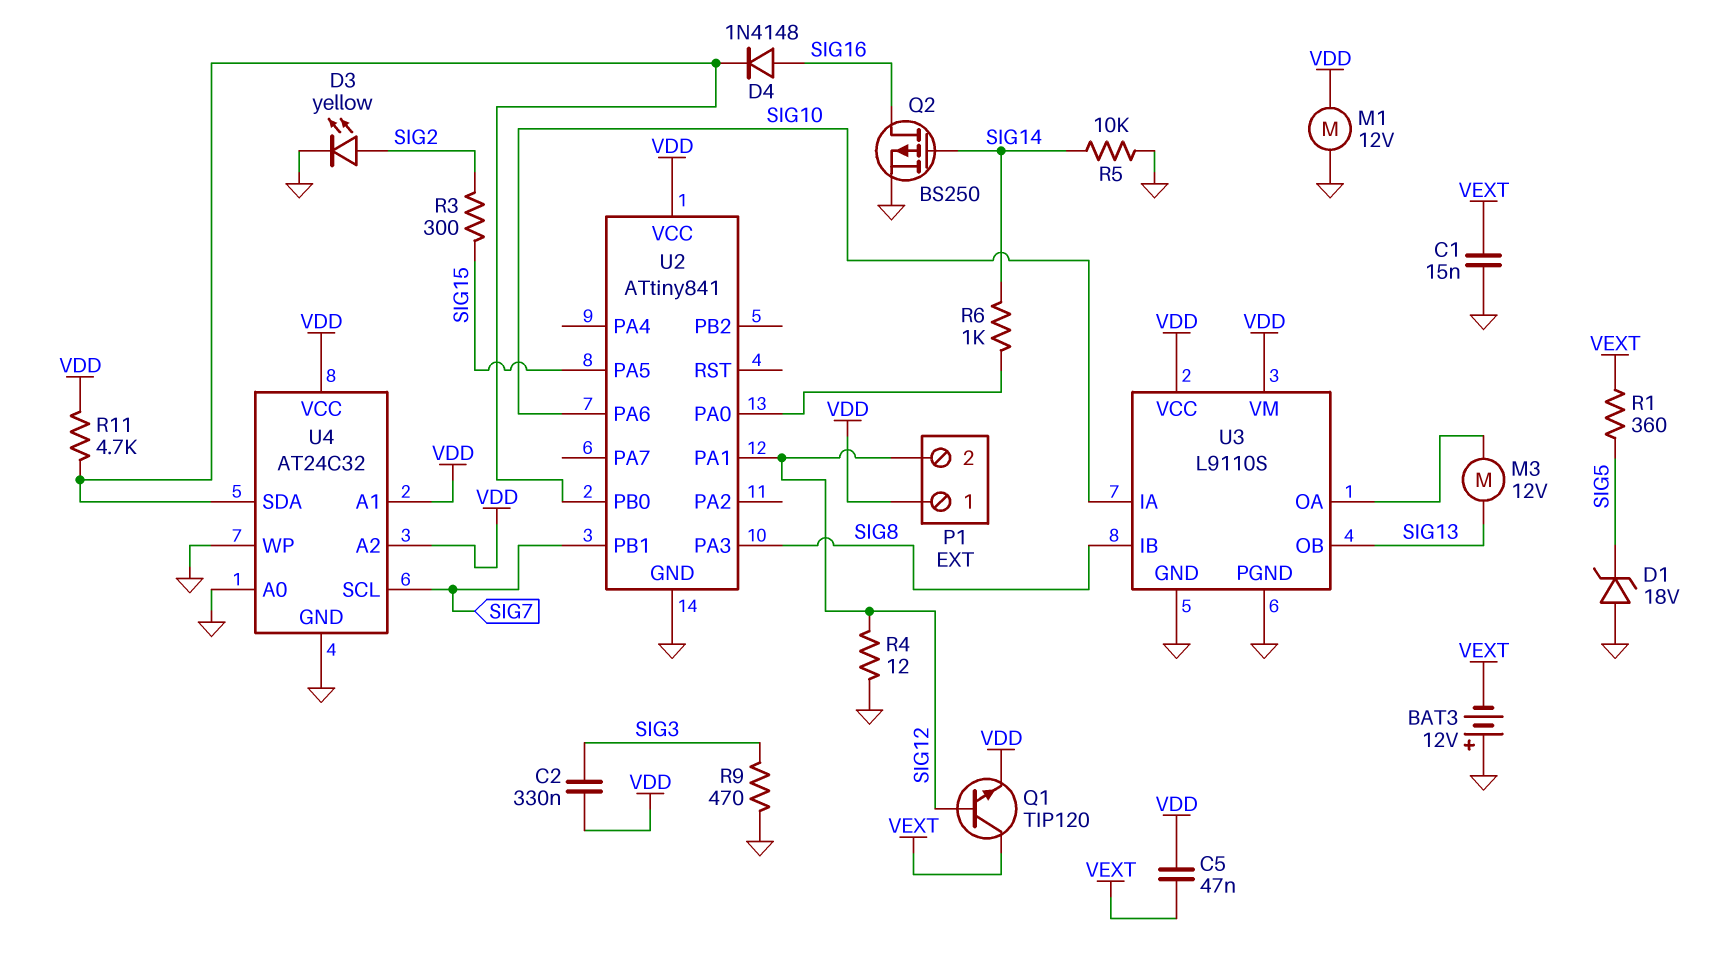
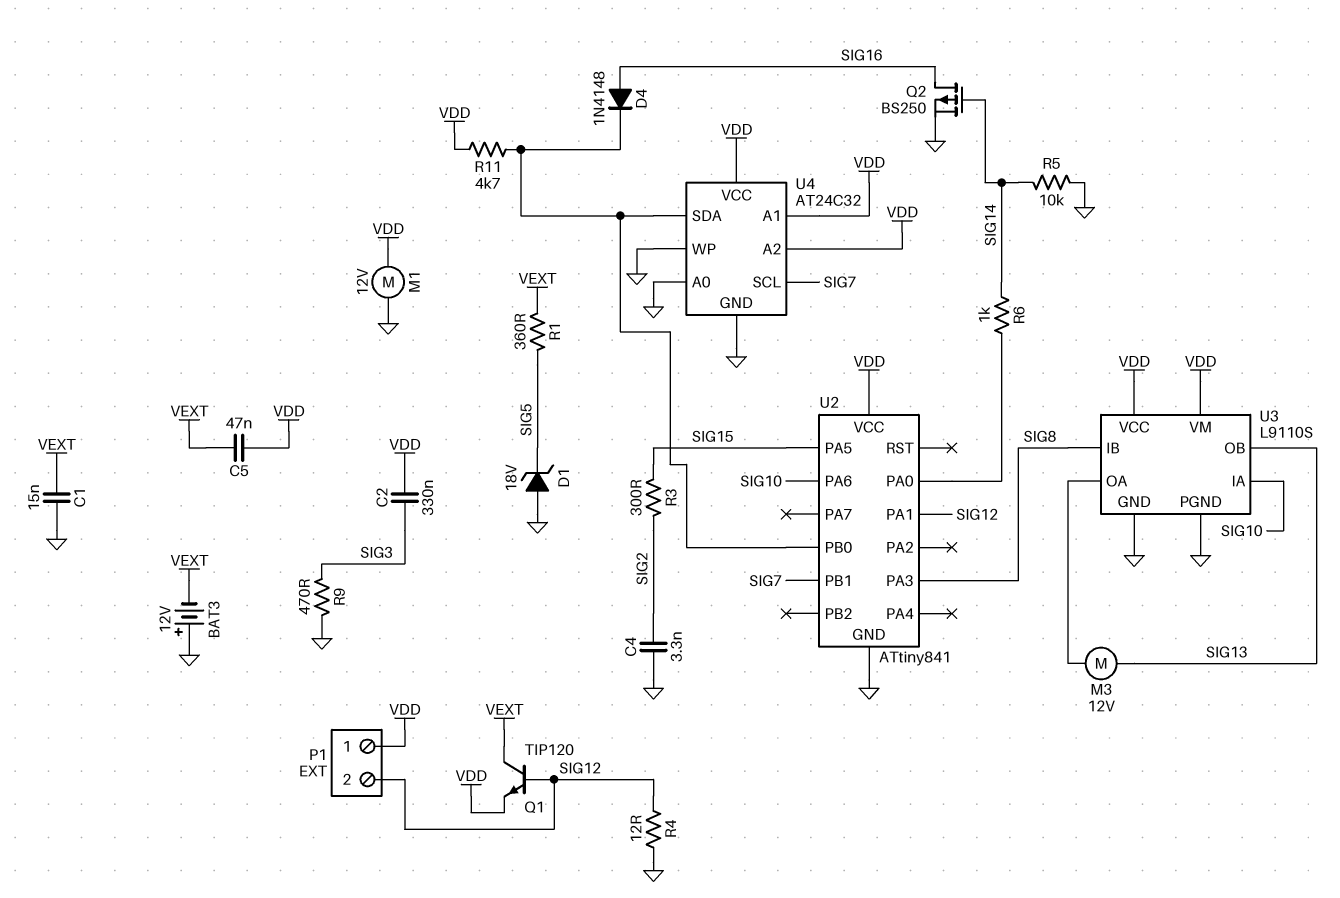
C4: none -> 3.3nF (GND, SIG2)
D3: LED yellow (A SIG2, K GND) -> none

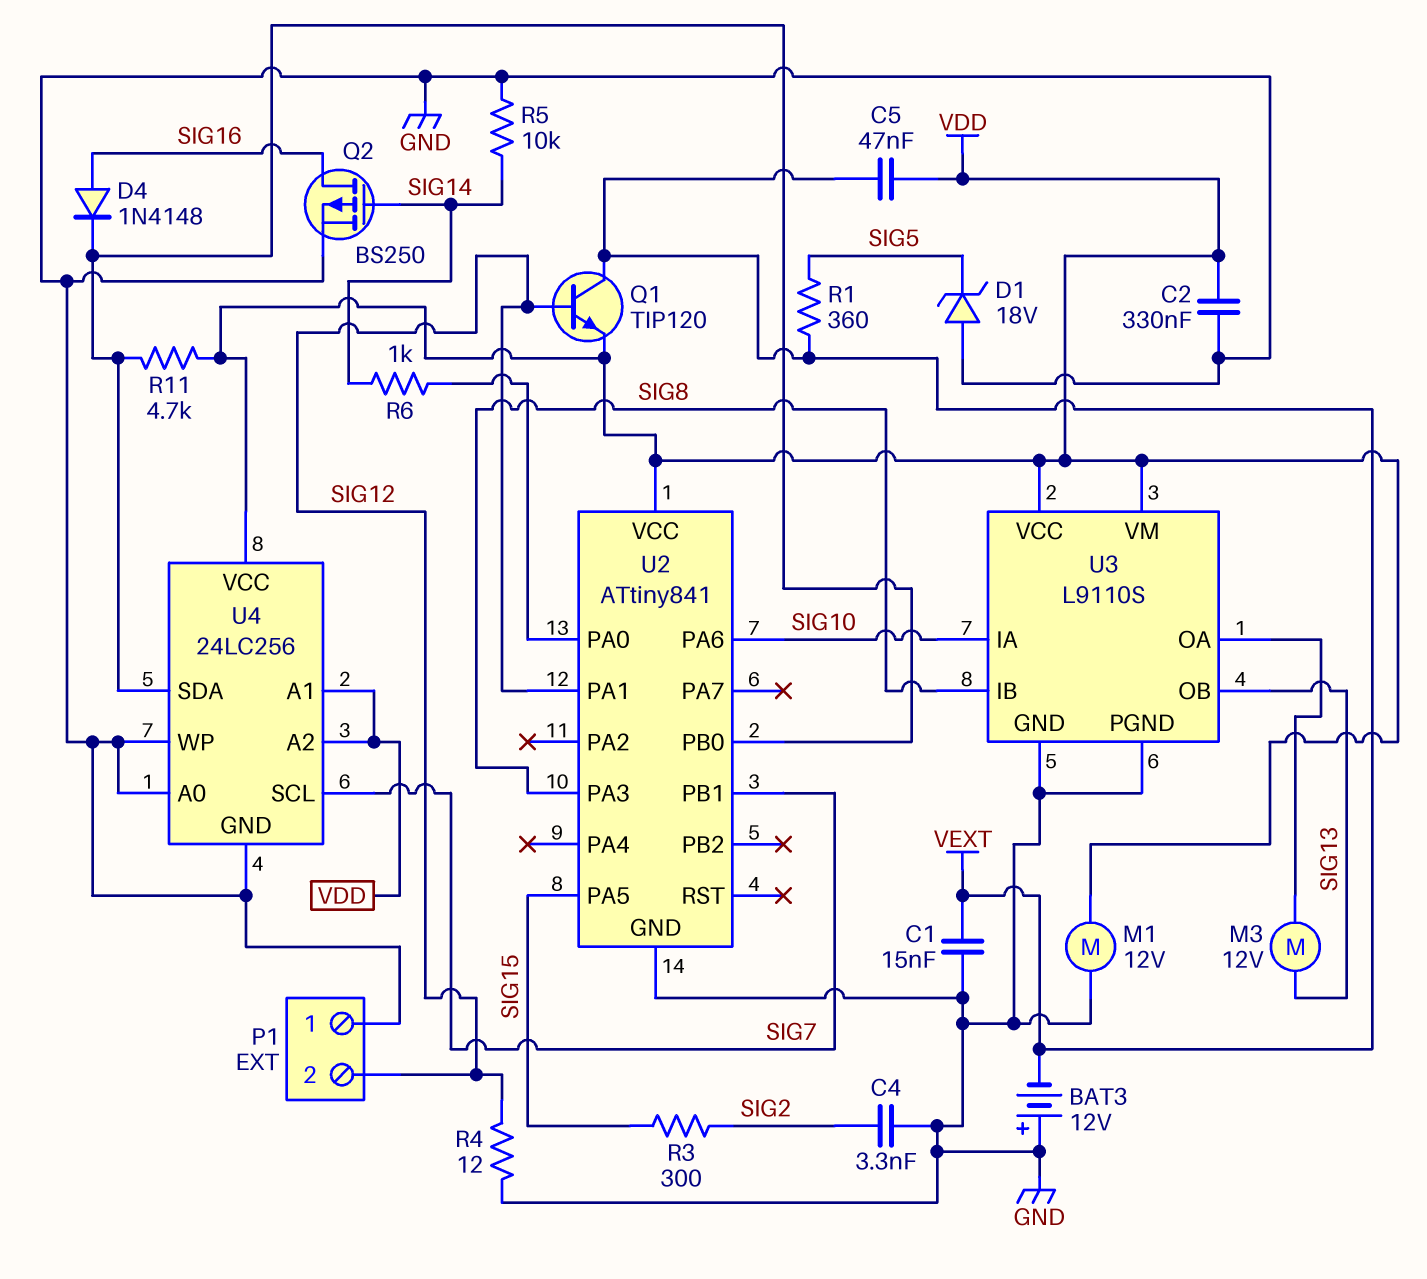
C2: 330nF (SIG3, VDD) -> 330nF (GND, VDD)
P1 pin 1: VDD -> GND
R9: 470 (GND, SIG3) -> none
U4: AT24C32 -> 24LC256

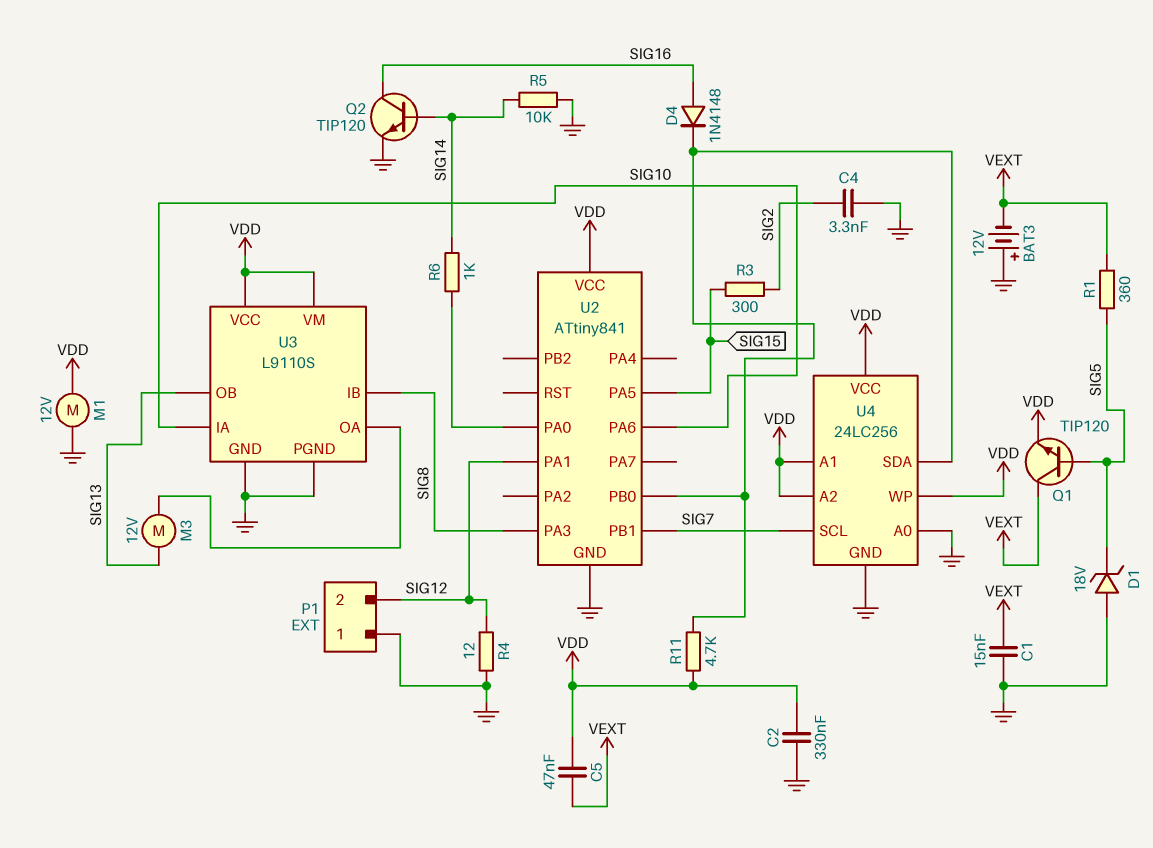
Q1: NPN TIP120 (B SIG12, C VEXT, E VDD) -> NPN TIP120 (B SIG5, C VEXT, E VDD)
Q2: PMOS BS250 (G SIG14, D SIG16, S GND) -> NPN TIP120 (B SIG14, C SIG16, E GND)
U4 pin WP: GND -> VDD

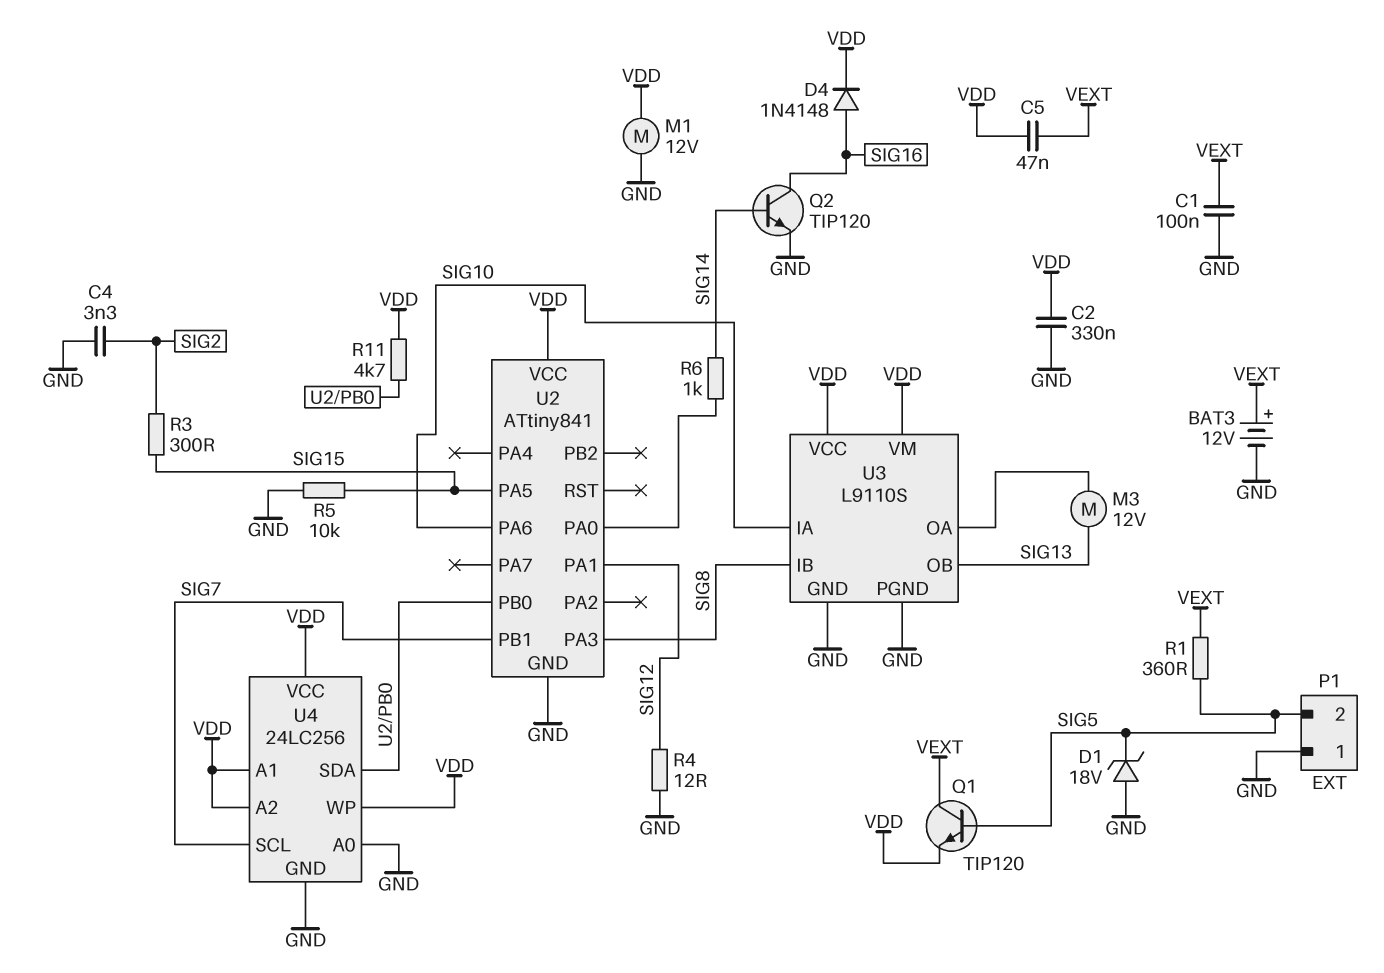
BAT3: 12V (plus GND, minus VEXT) -> 12V (plus VEXT, minus GND)
C1: 15nF (GND, VEXT) -> 100nF (GND, VEXT)
D4: diode 1N4148 (A SIG16, K U2/PB0) -> diode 1N4148 (A SIG16, K VDD)
P1 pin 2: SIG12 -> SIG5
R5: 10k (GND, SIG14) -> 10k (GND, SIG15)

